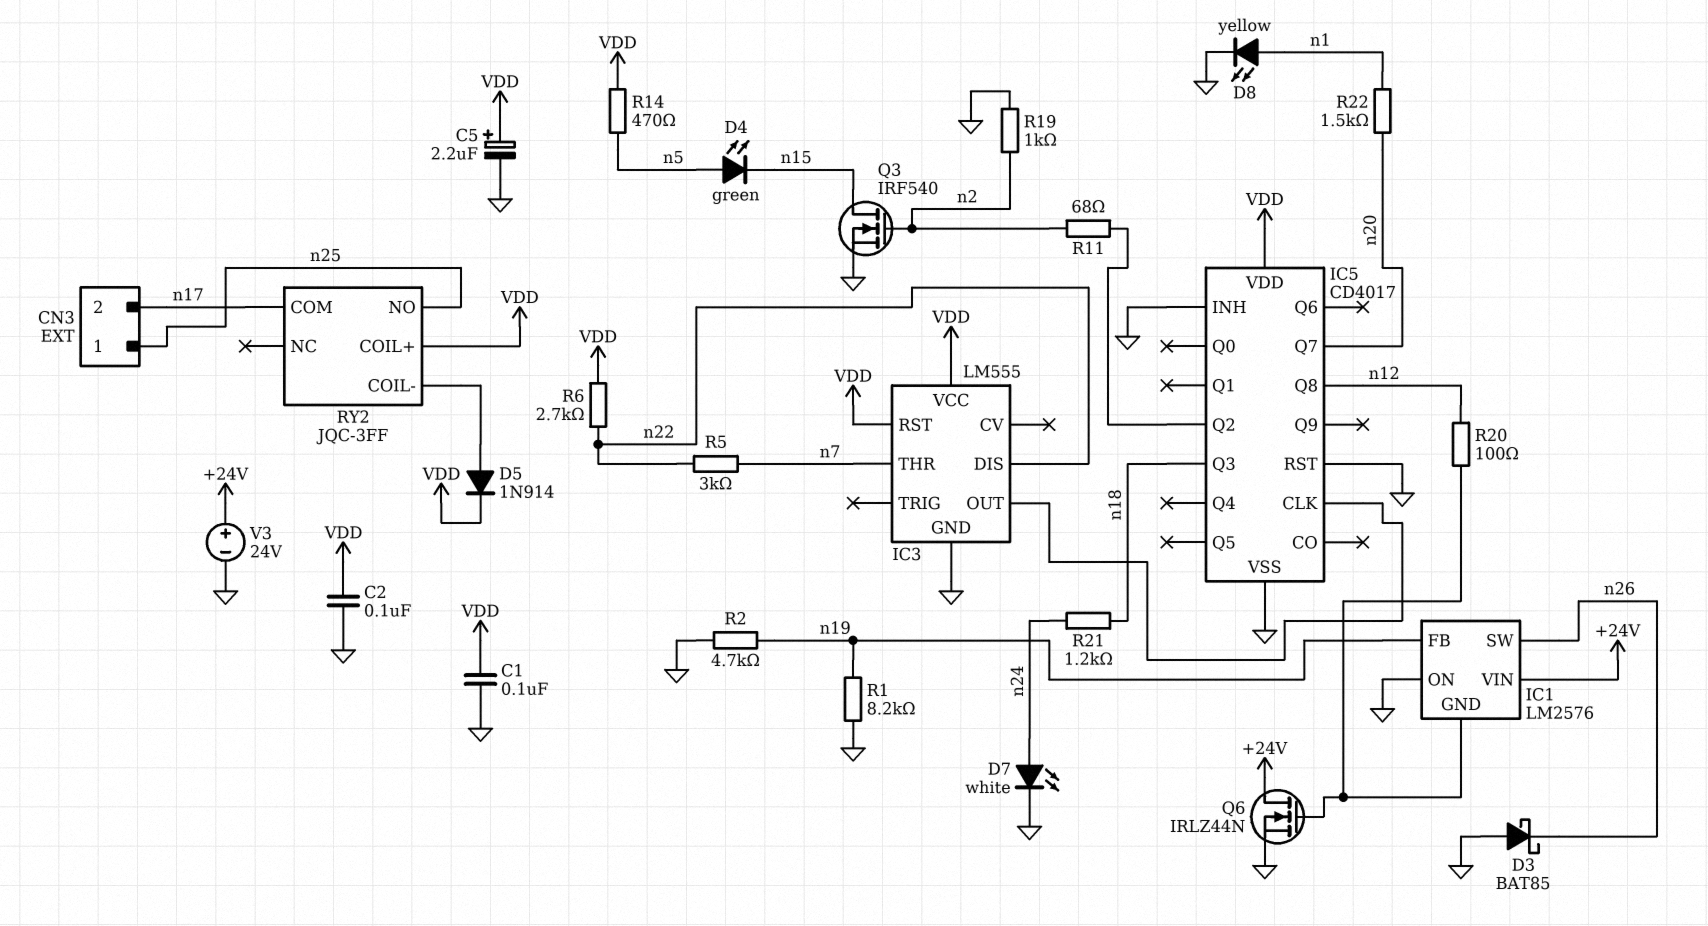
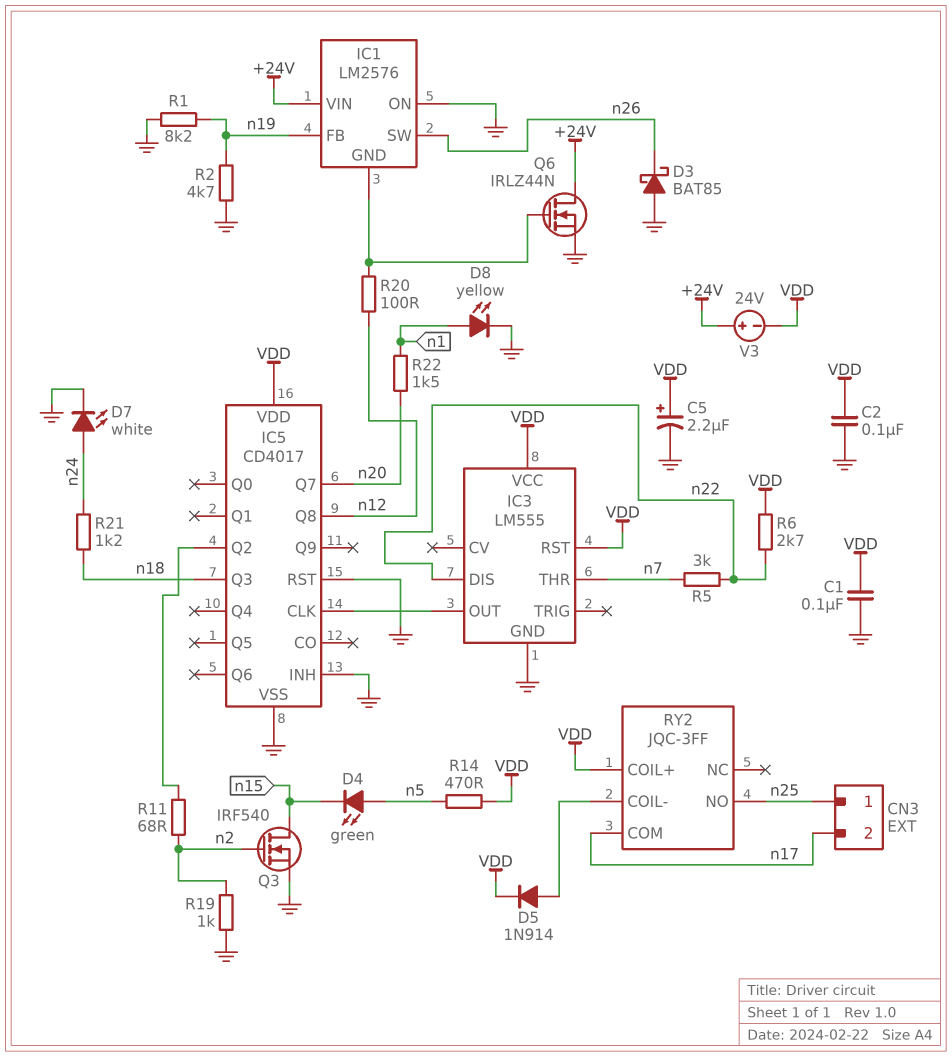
V3: 24V (plus +24V, minus GND) -> 24V (plus +24V, minus VDD)

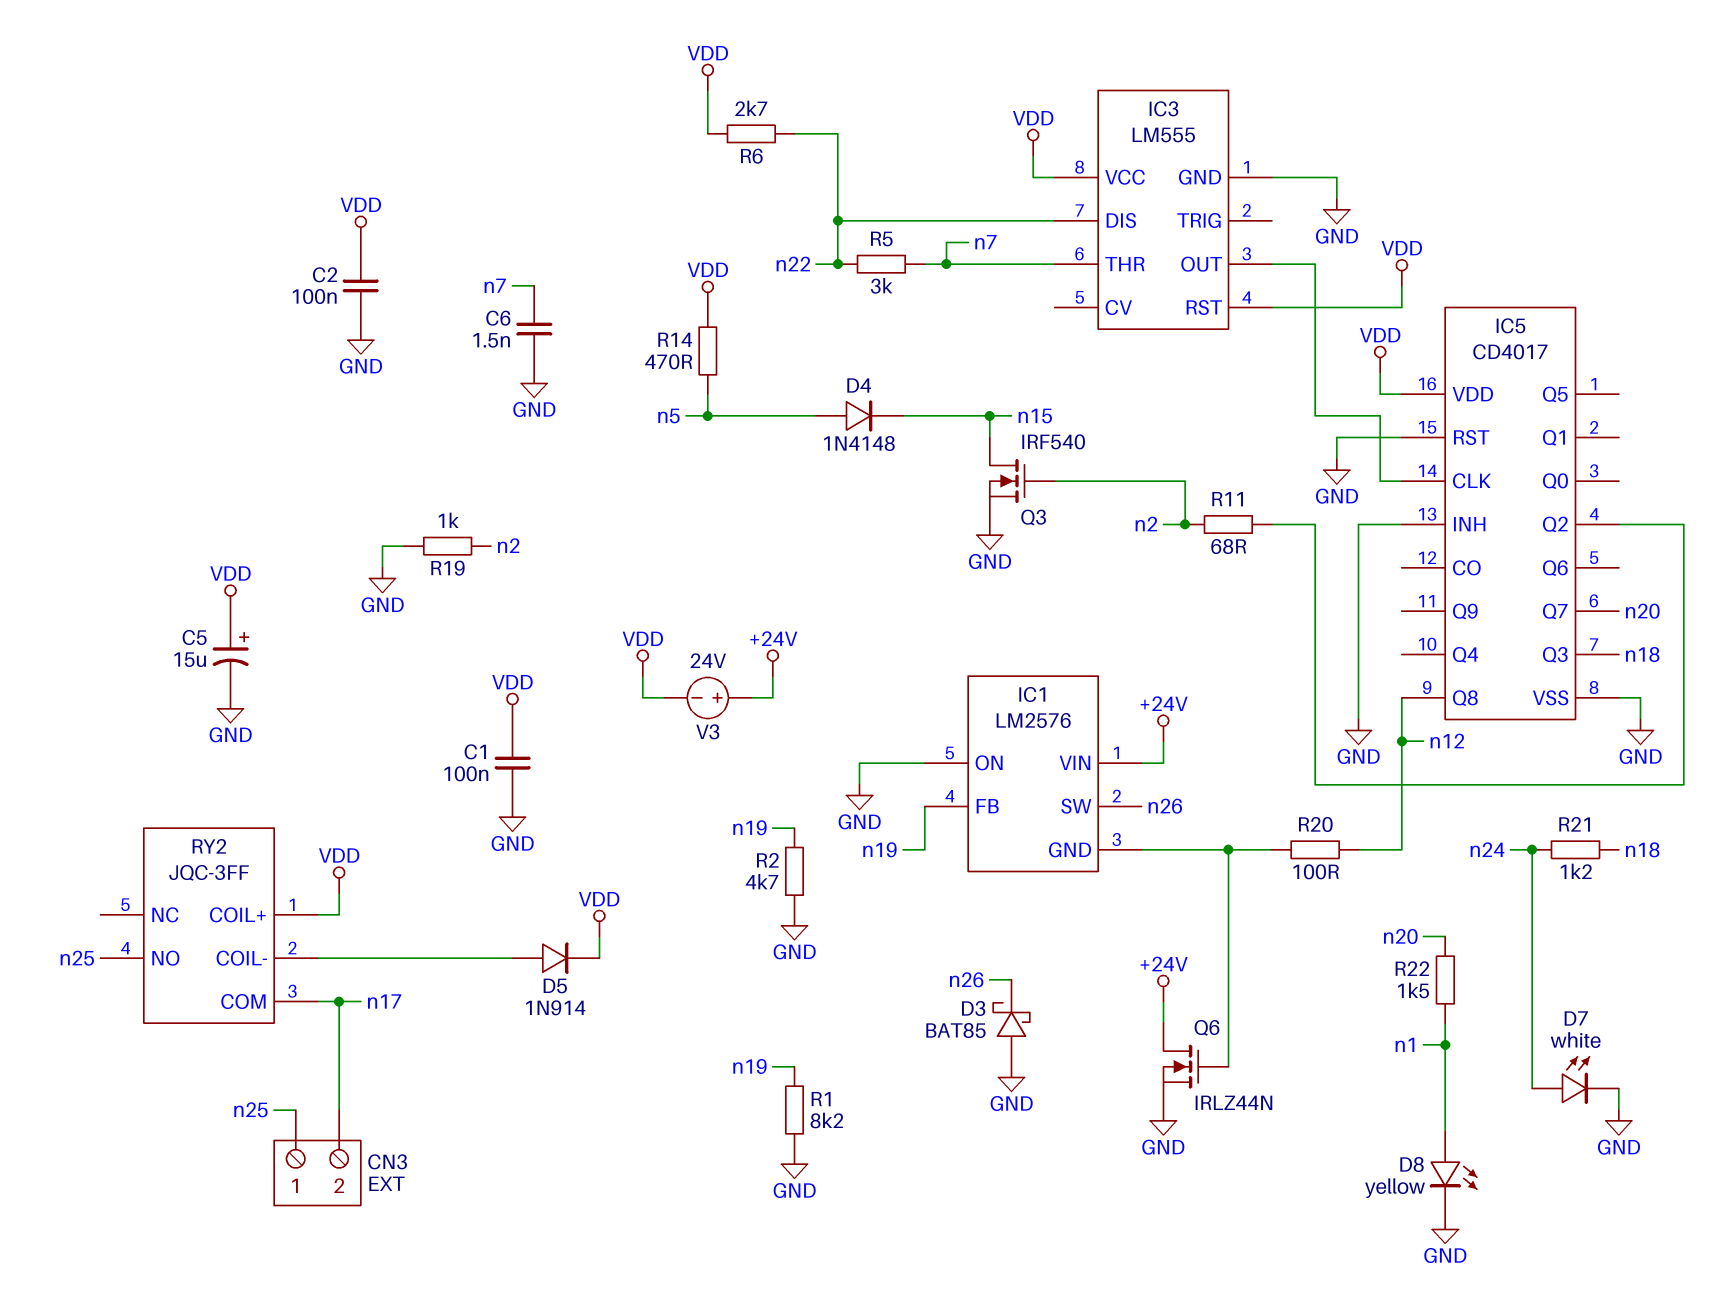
C5: 2.2uF (plus VDD, minus GND) -> 15uF (plus VDD, minus GND)
C6: none -> 1.5nF (GND, n7)
D4: LED green (A n5, K n15) -> diode 1N4148 (A n5, K n15)

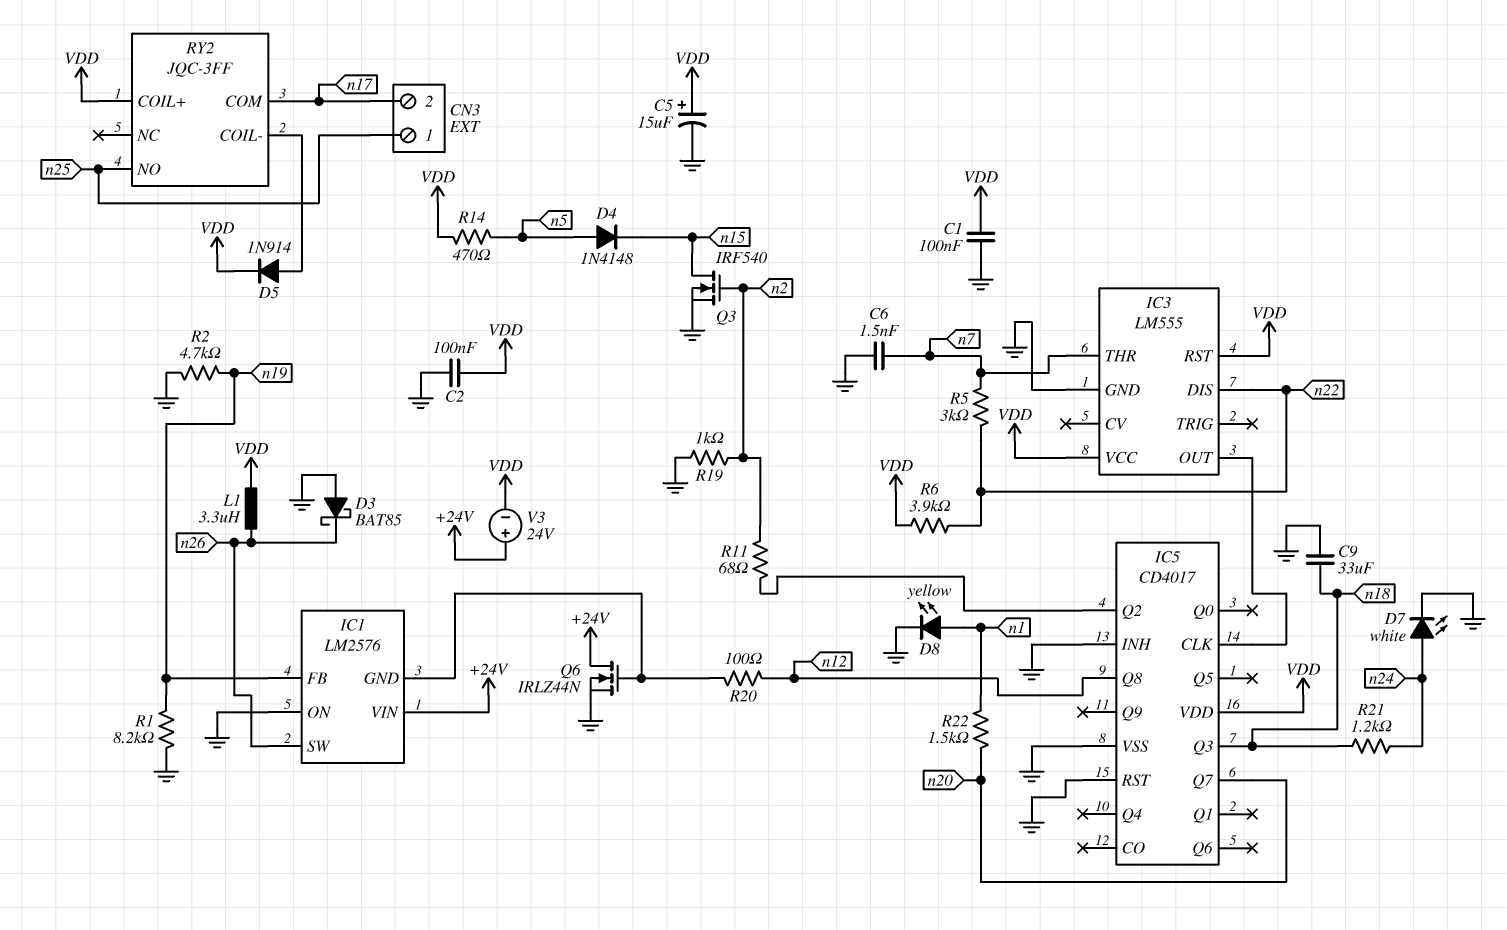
C9: none -> 33uF (GND, n18)
L1: none -> 3.3uH (VDD, n26)
R6: 2.7k (VDD, n22) -> 3.9k (VDD, n22)

